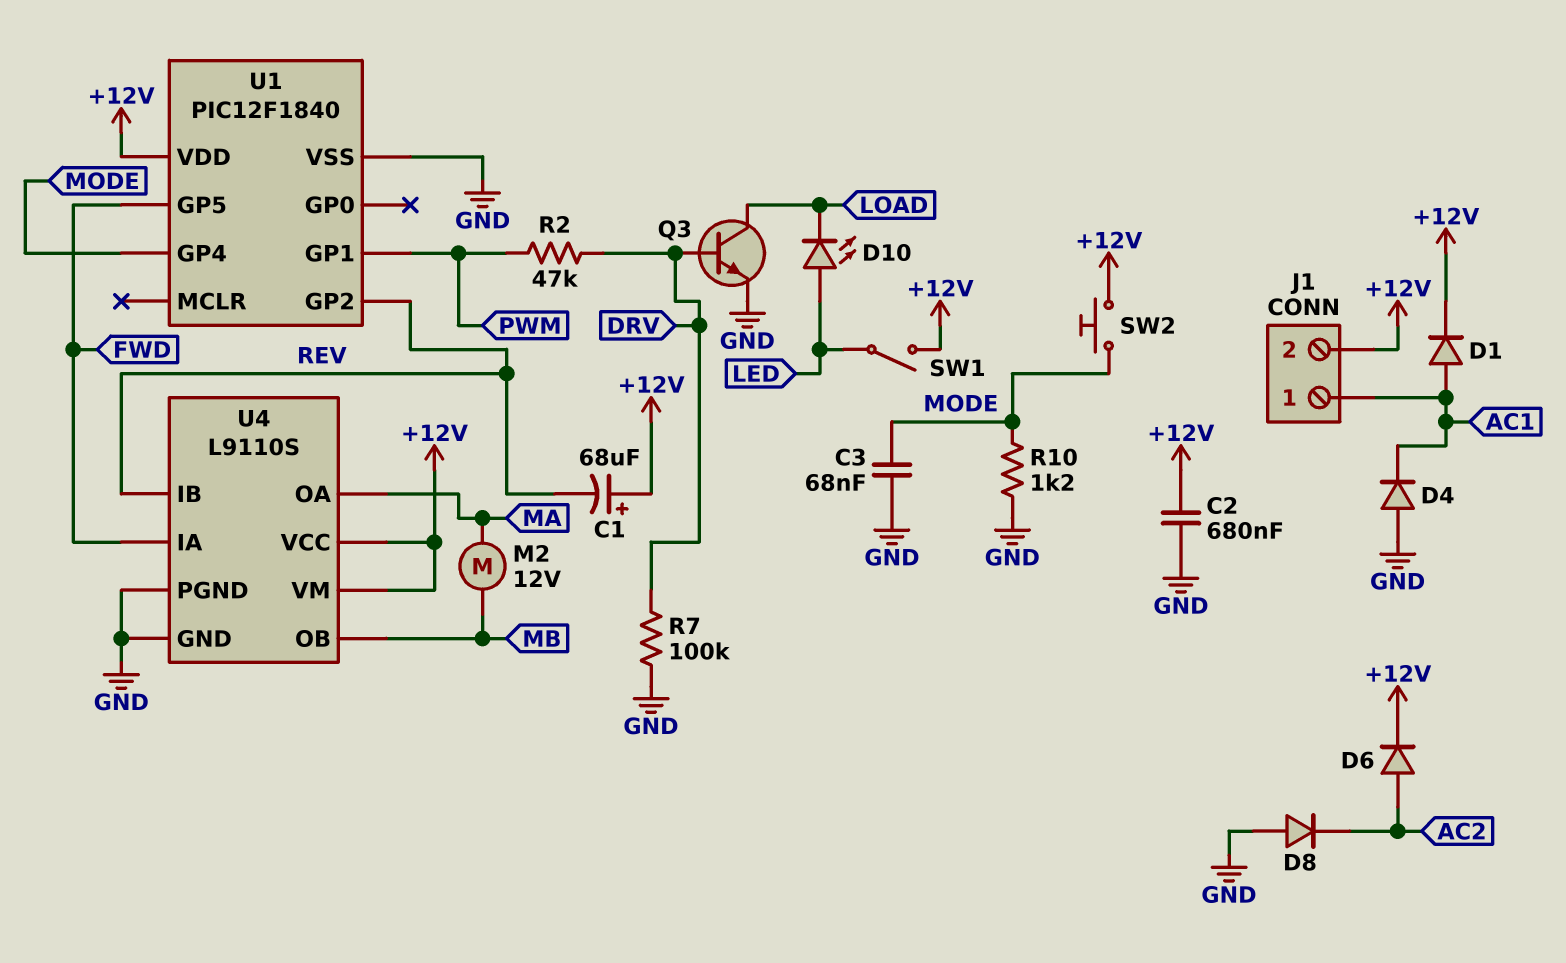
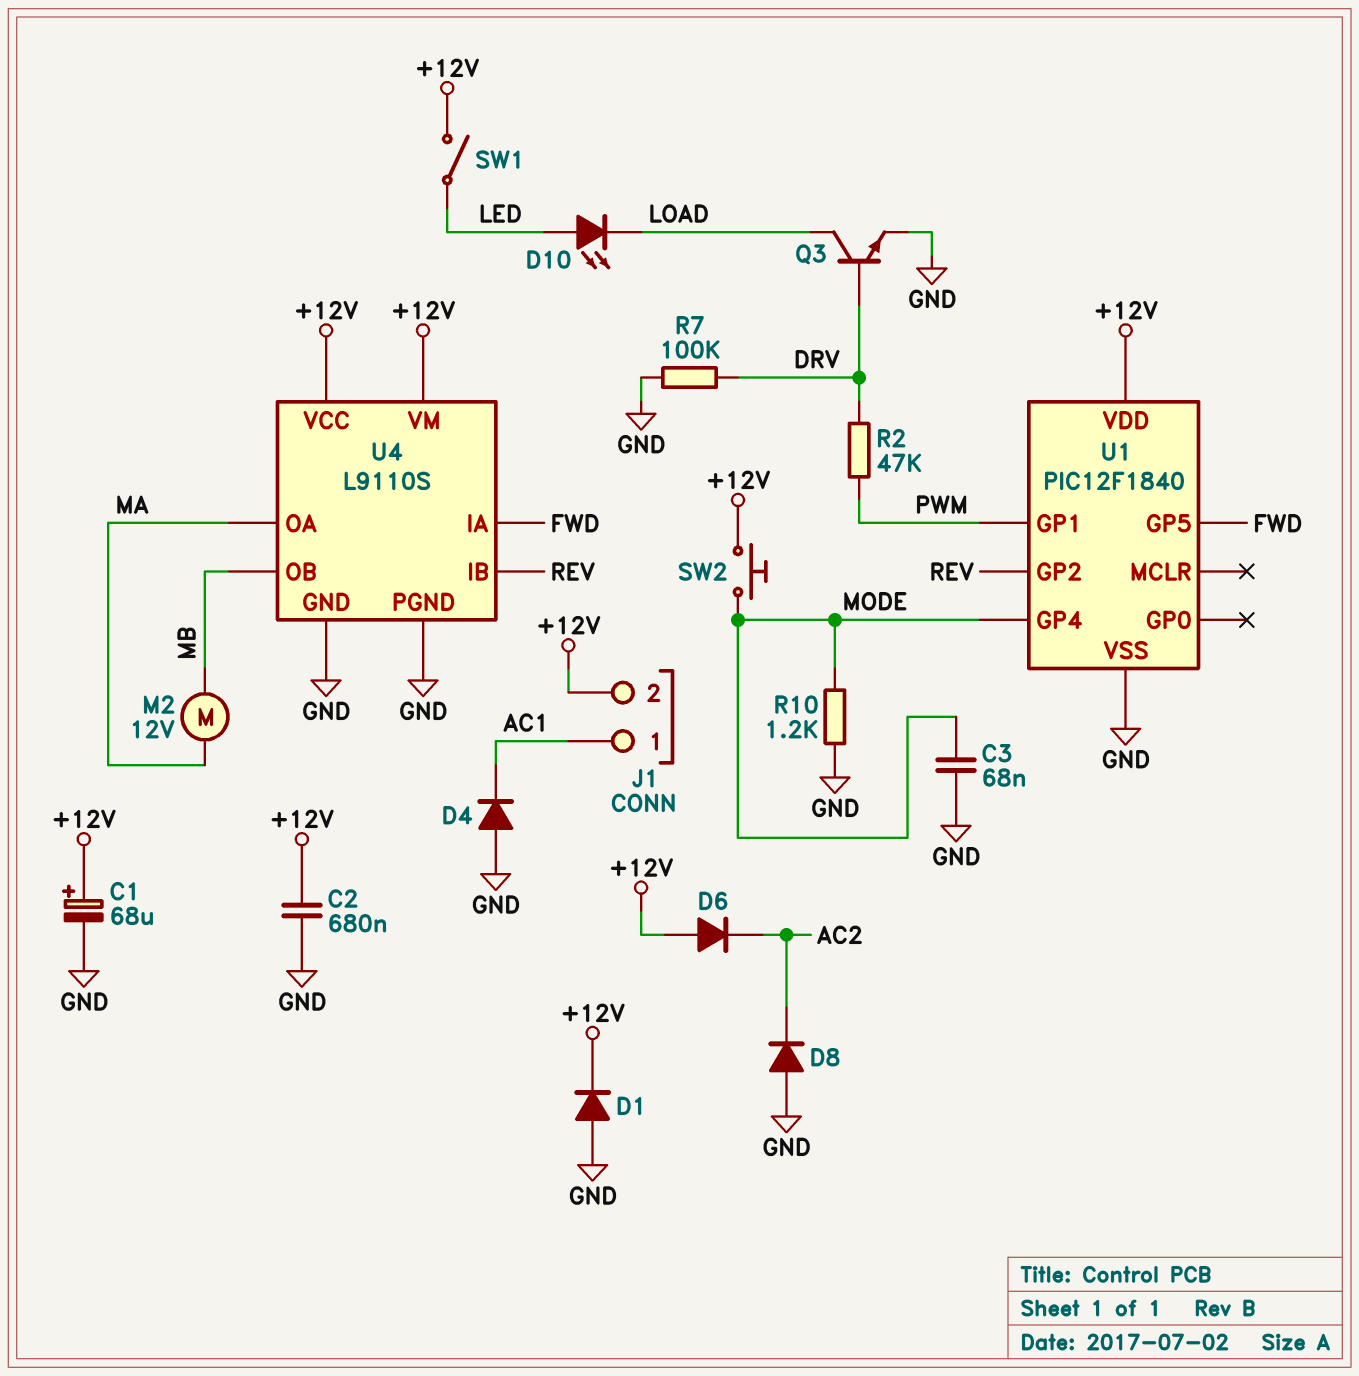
C1: 68uF (plus +12V, minus REV) -> 68uF (plus +12V, minus GND)
D1: diode (A AC1, K +12V) -> diode (A GND, K +12V)
D6: diode (A AC2, K +12V) -> diode (A +12V, K AC2)

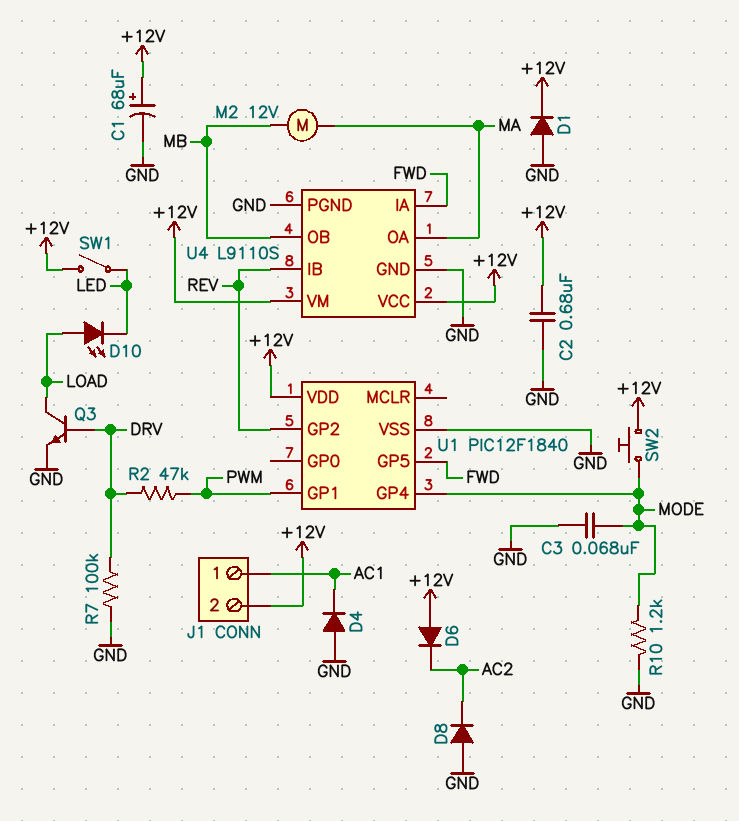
D10: LED (A LED, K LOAD) -> LED (A LOAD, K LED)

